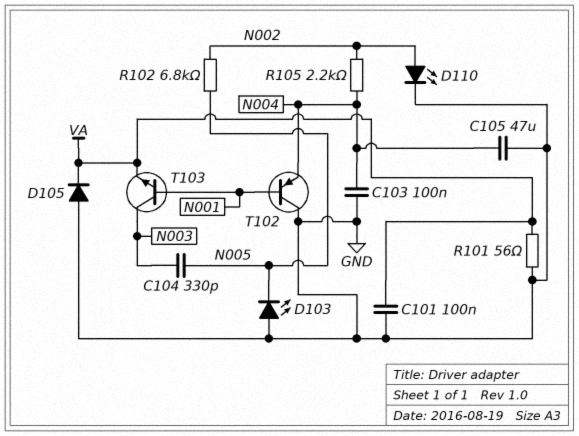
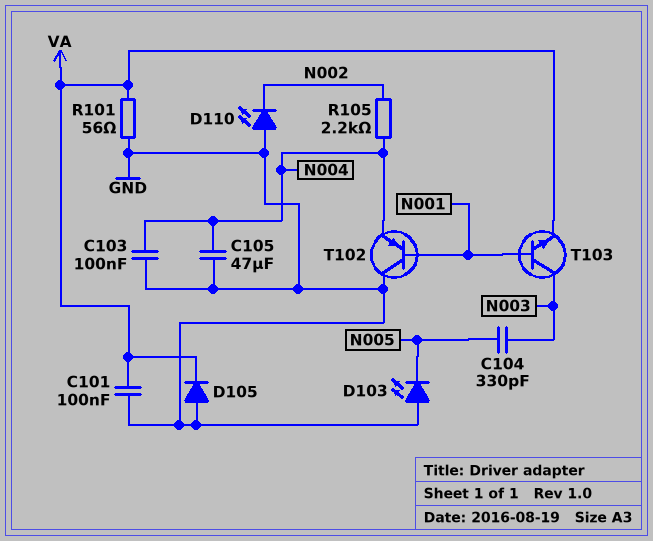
D110: LED (A N002, K GND) -> LED (A GND, K N002)
R102: 6.8k (N002, N005) -> none

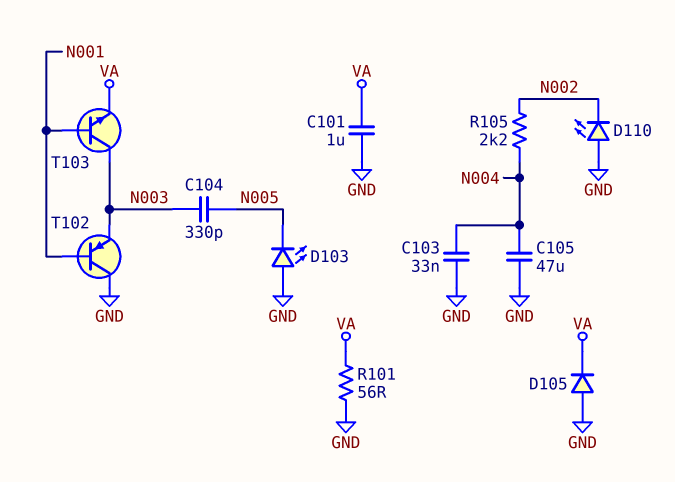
C101: 100nF (GND, VA) -> 1uF (GND, VA)
C103: 100nF (GND, N004) -> 33nF (GND, N004)
T102: PNP (B N001, C GND, E N004) -> PNP (B N001, C GND, E N003)

